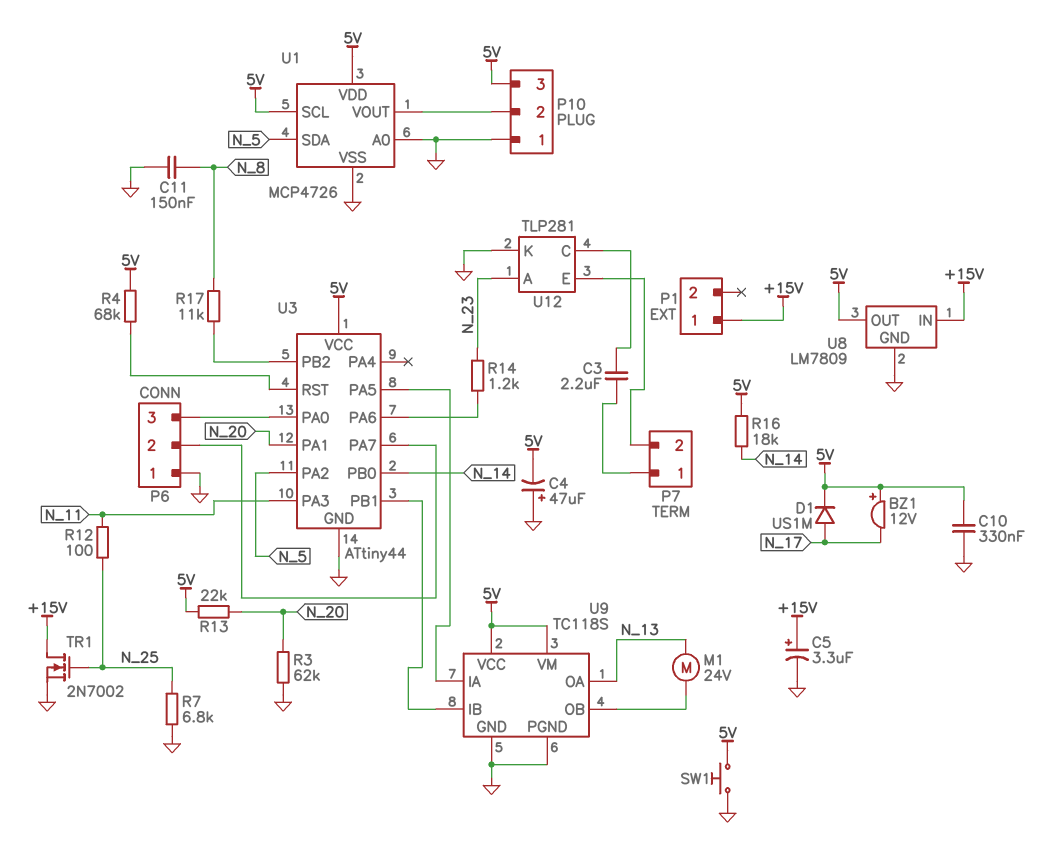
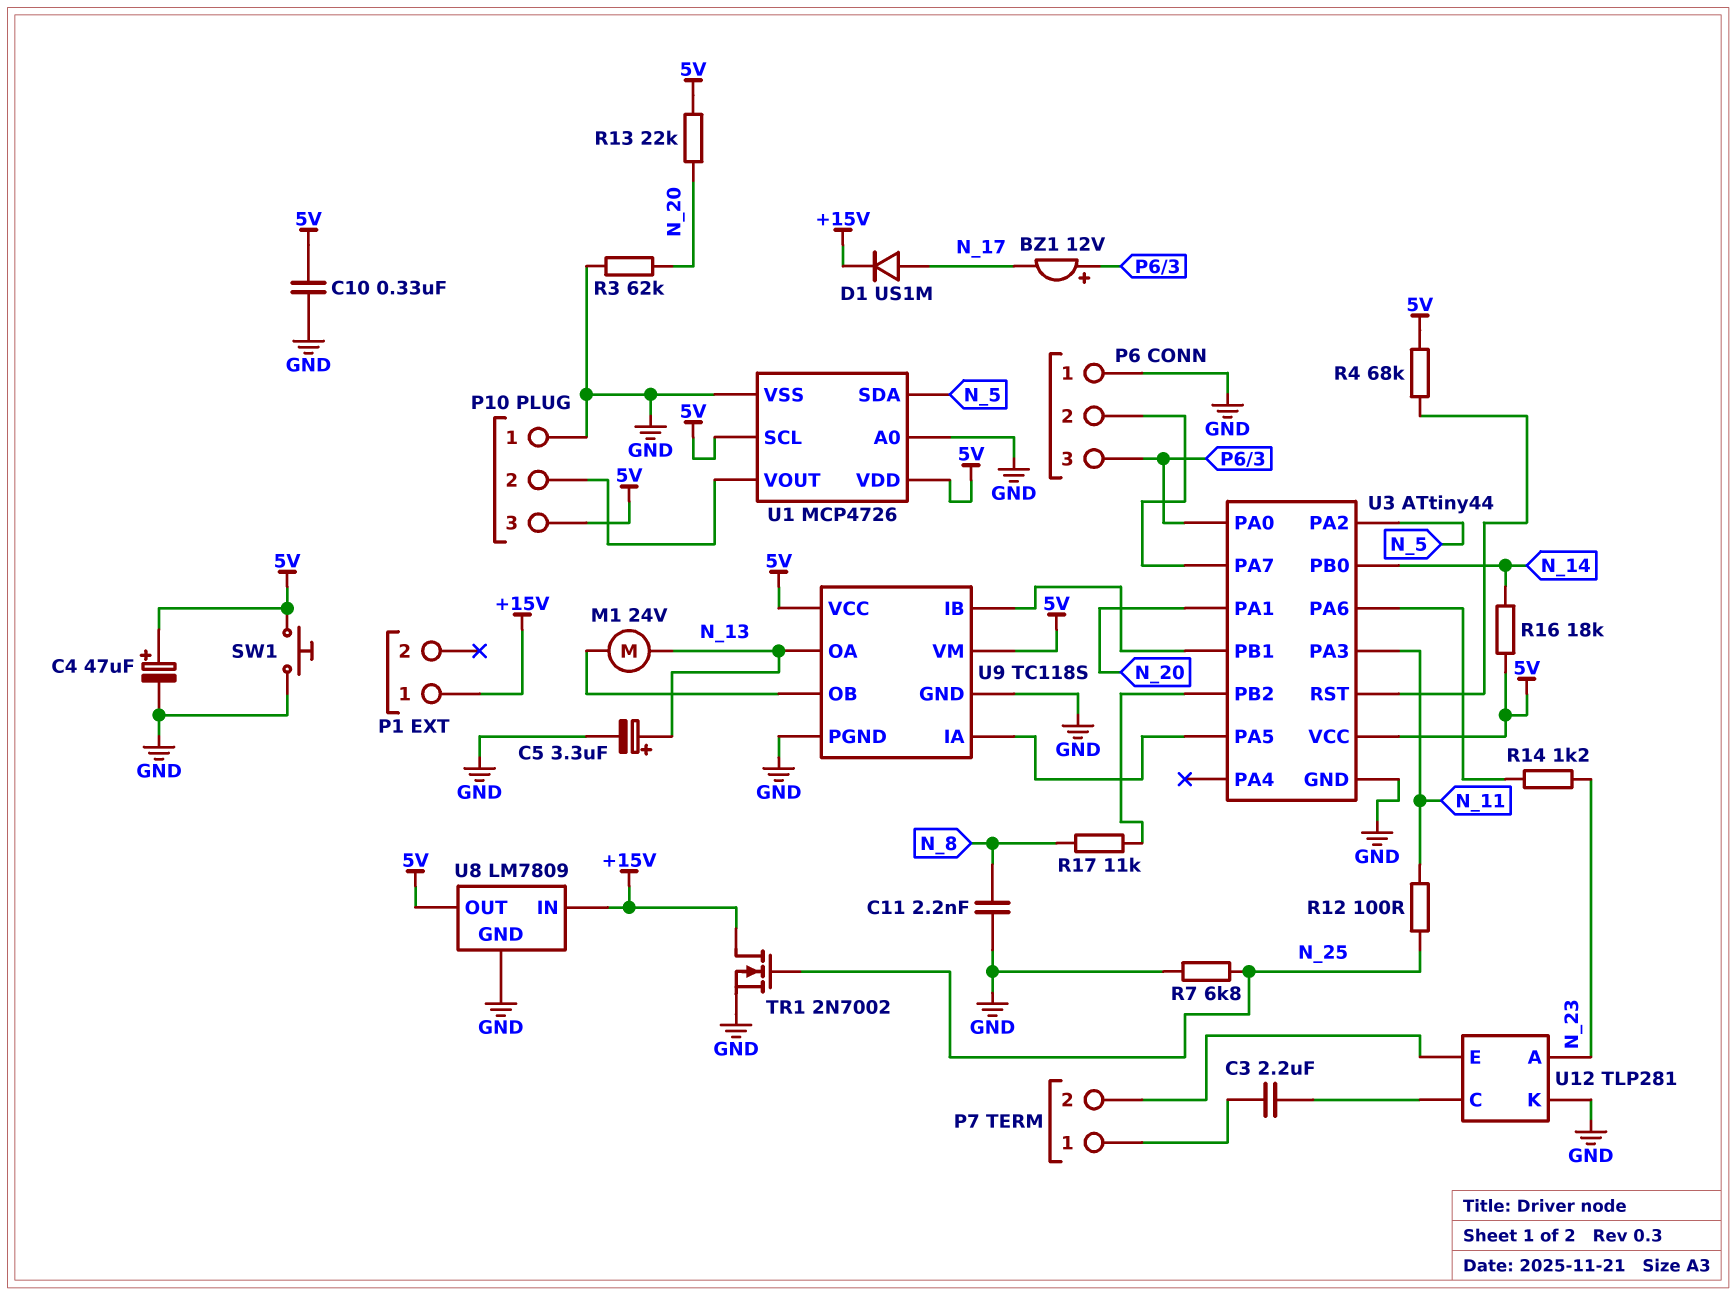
BZ1: buzzer 12V (plus 5V, minus N_17) -> buzzer 12V (plus P6/3, minus N_17)
C4: 47uF (plus GND, minus 5V) -> 47uF (plus 5V, minus GND)
C5: 3.3uF (plus +15V, minus GND) -> 3.3uF (plus N_13, minus GND)
C11: 150nF (GND, N_8) -> 2.2nF (GND, N_8)
D1: diode US1M (A N_17, K 5V) -> diode US1M (A N_17, K +15V)

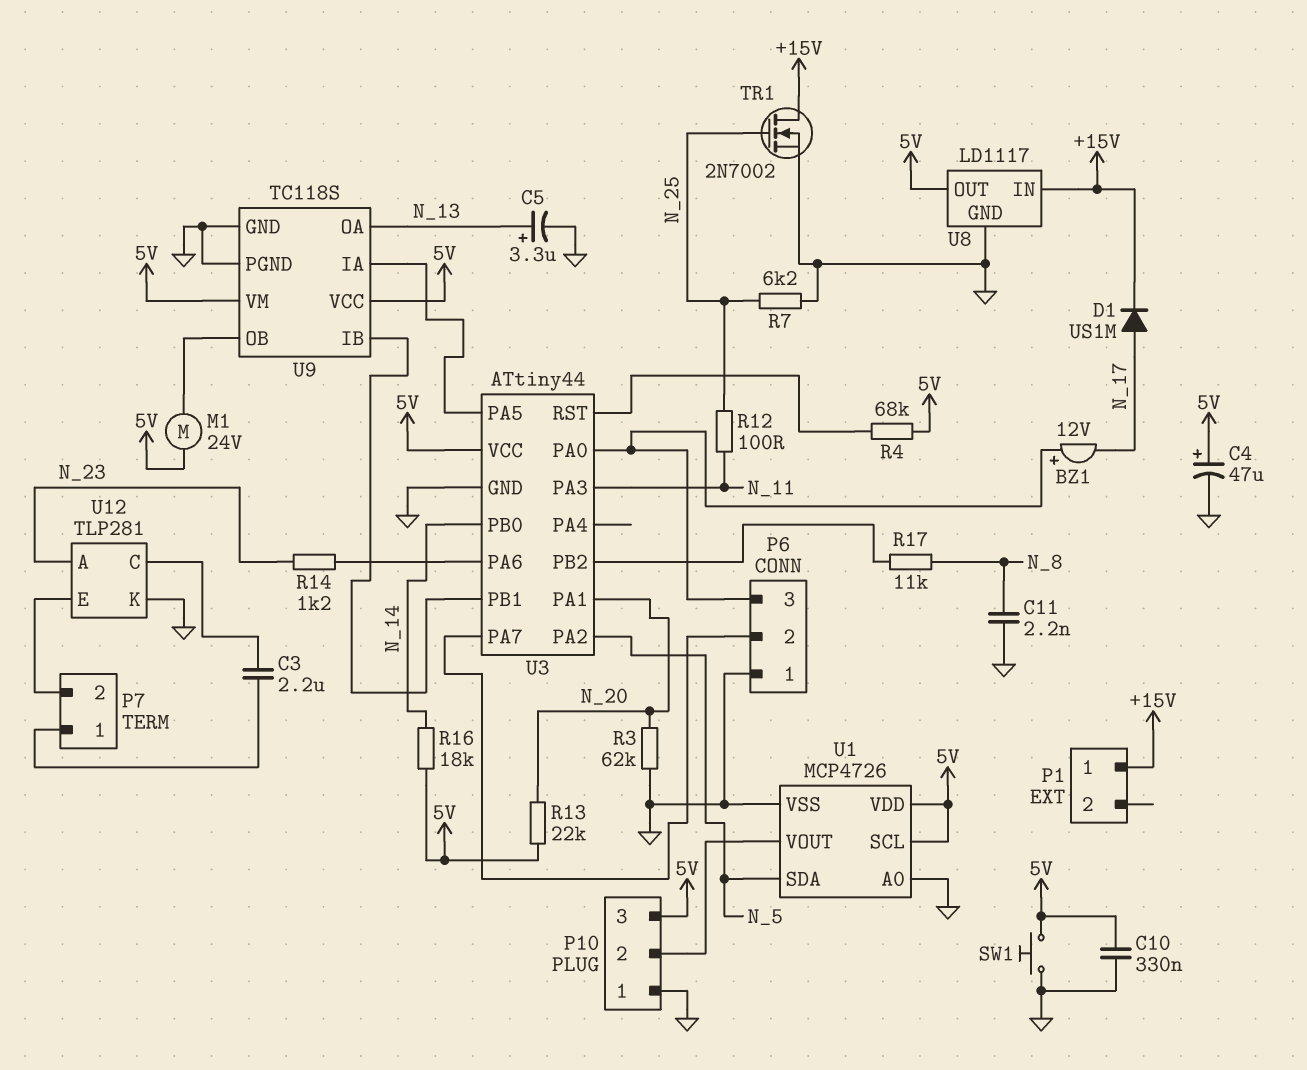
M1: motor 24V (N_13, U9/OB) -> motor 24V (5V, U9/OB)
R7: 6.8k (GND, N_25) -> 6.2k (GND, N_25)
U8: LM7809 -> LD1117

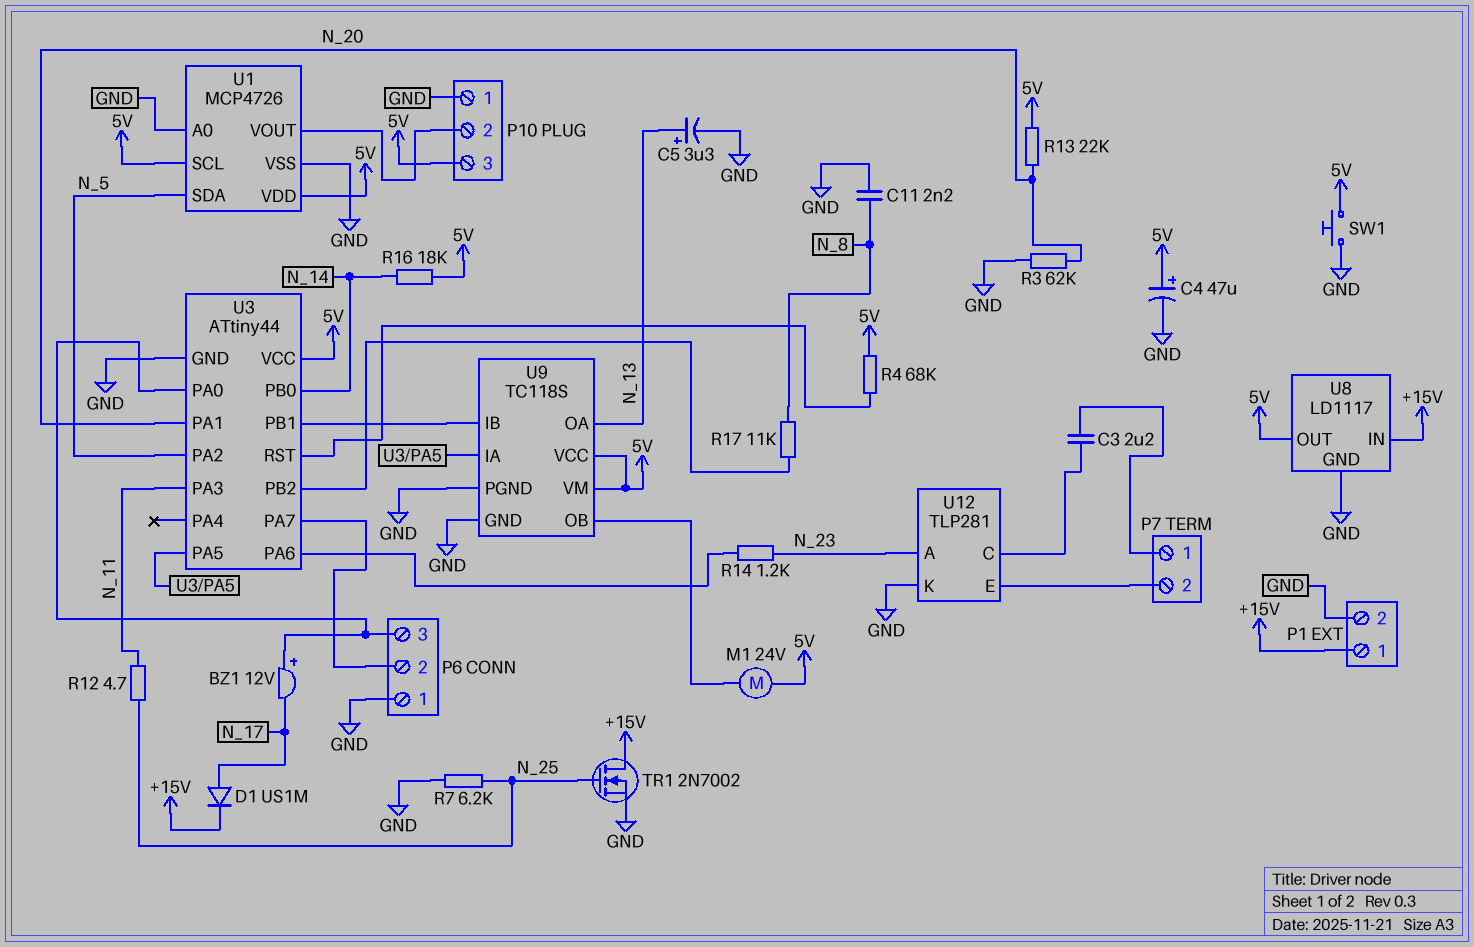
C10: 330nF (5V, GND) -> none
P1 pin 2: none -> GND
R12: 100 (N_11, N_25) -> 4.7 (N_11, N_25)

